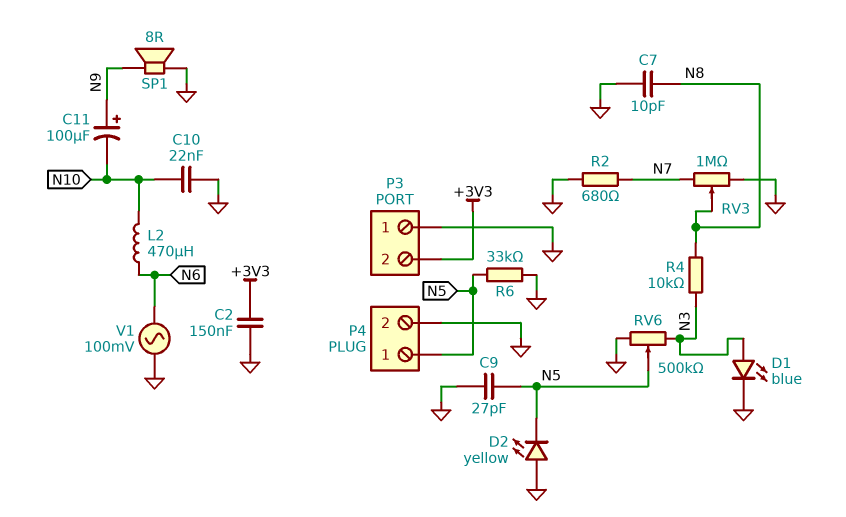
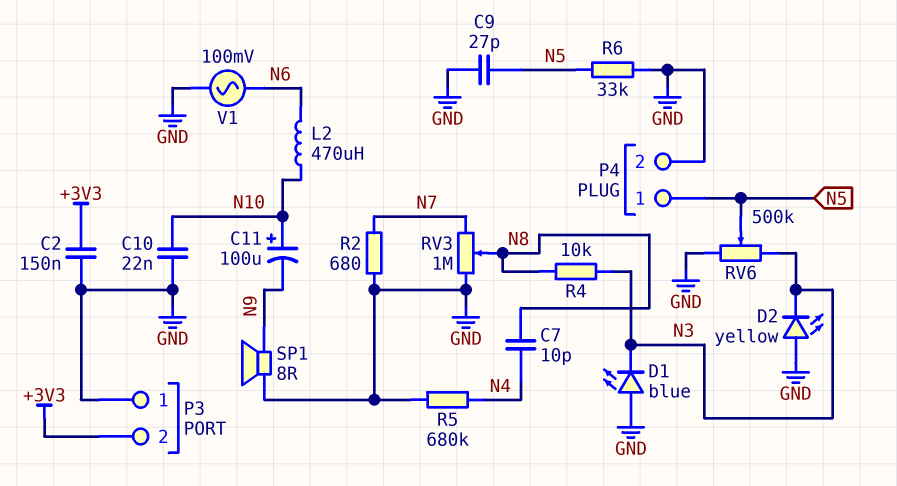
C7: 10pF (GND, N8) -> 10pF (N4, N8)
C11: 100uF (plus N9, minus N10) -> 100uF (plus N10, minus N9)
D1: LED blue (A N3, K GND) -> LED blue (A GND, K N3)
D2: LED yellow (A GND, K N5) -> LED yellow (A GND, K N3)
R5: none -> 680k (GND, N4)

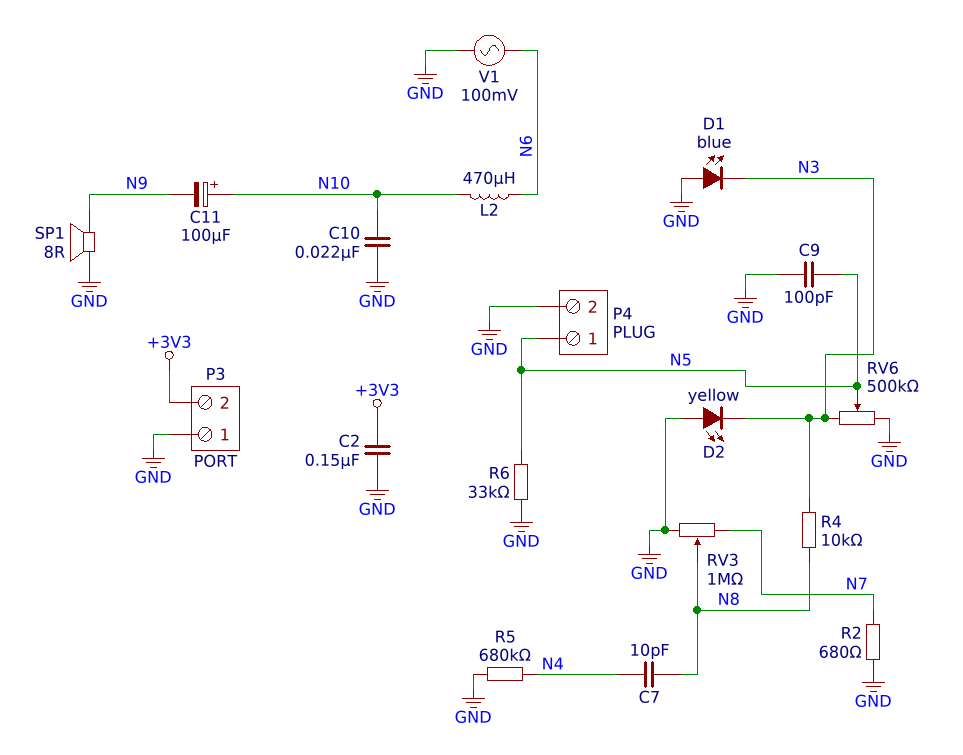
C9: 27pF (GND, N5) -> 100pF (GND, N5)

